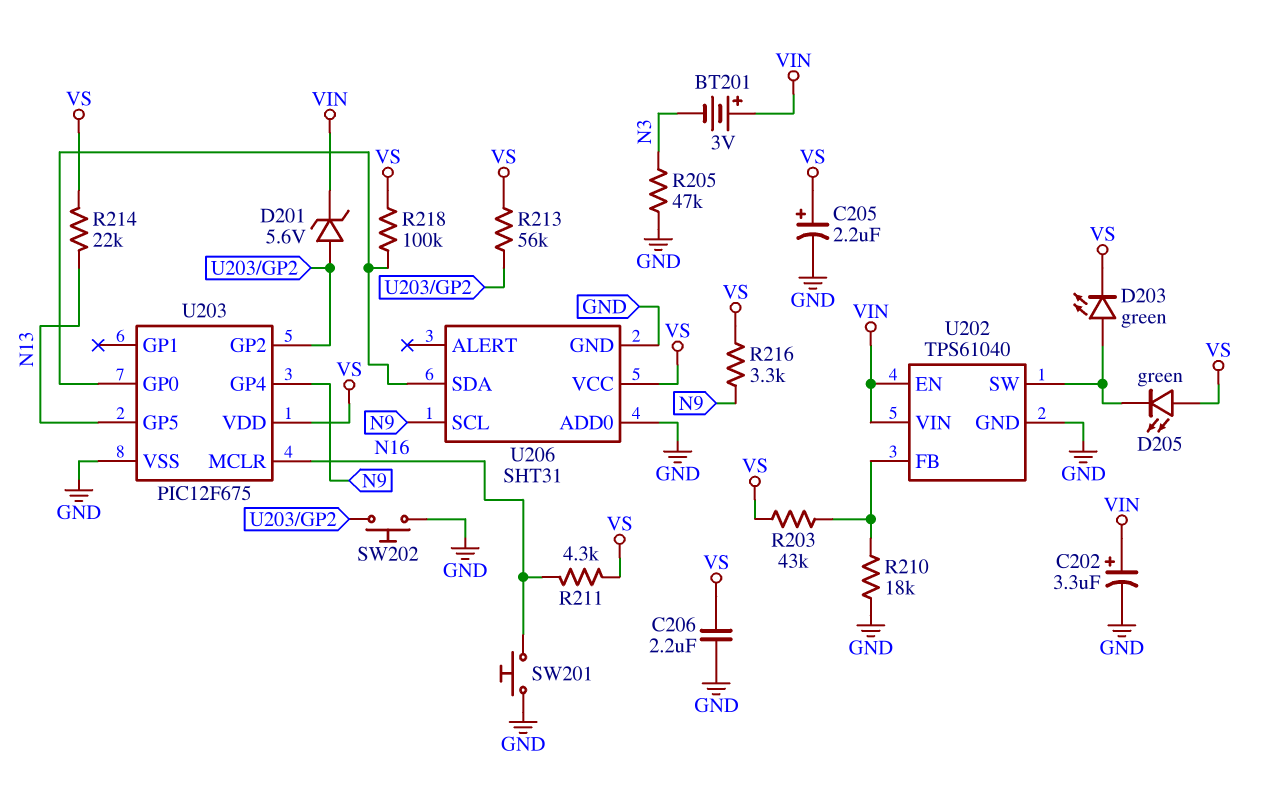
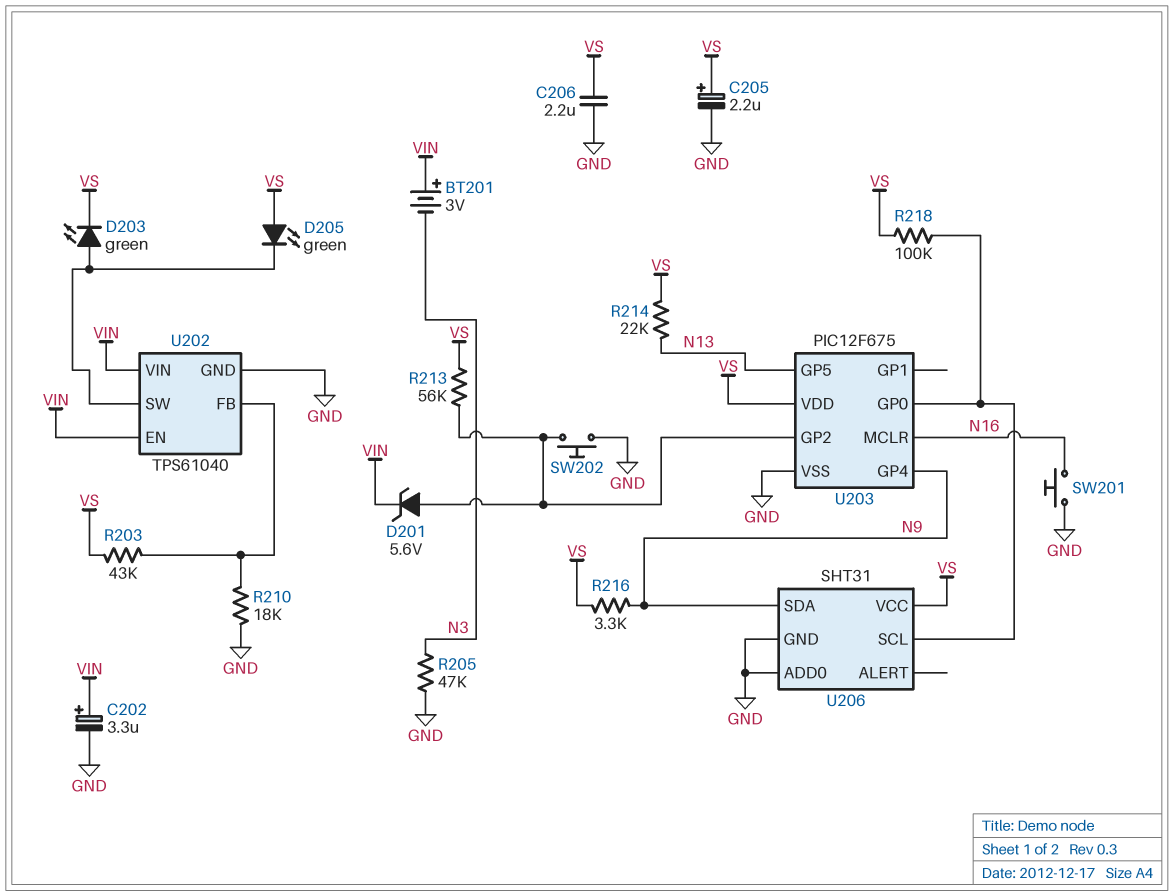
R211: 4.3k (N16, VS) -> none
U206 pin SCL: N9 -> U203/GP0
U206 pin SDA: U203/GP0 -> N9

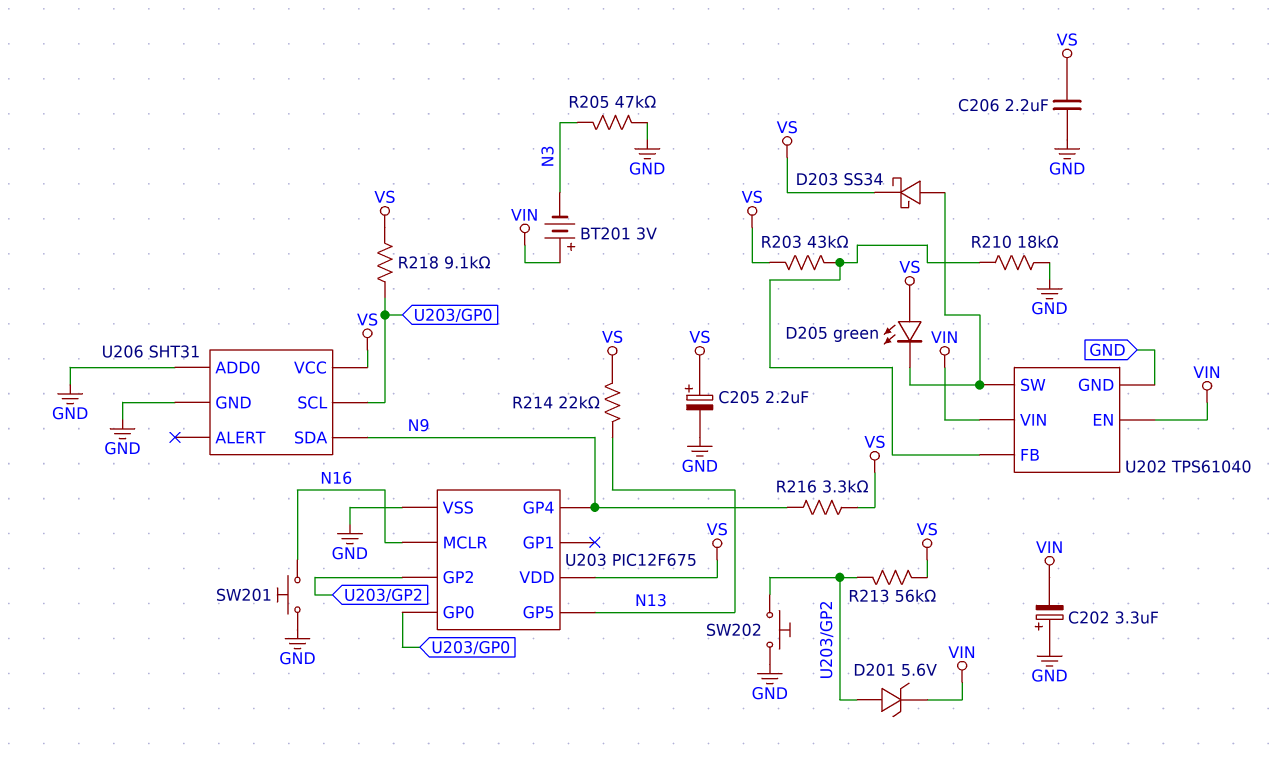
C202: 3.3uF (plus VIN, minus GND) -> 3.3uF (plus GND, minus VIN)
D203: LED green (A U202/SW, K VS) -> schottky SS34 (A U202/SW, K VS)
R218: 100k (U203/GP0, VS) -> 9.1k (U203/GP0, VS)

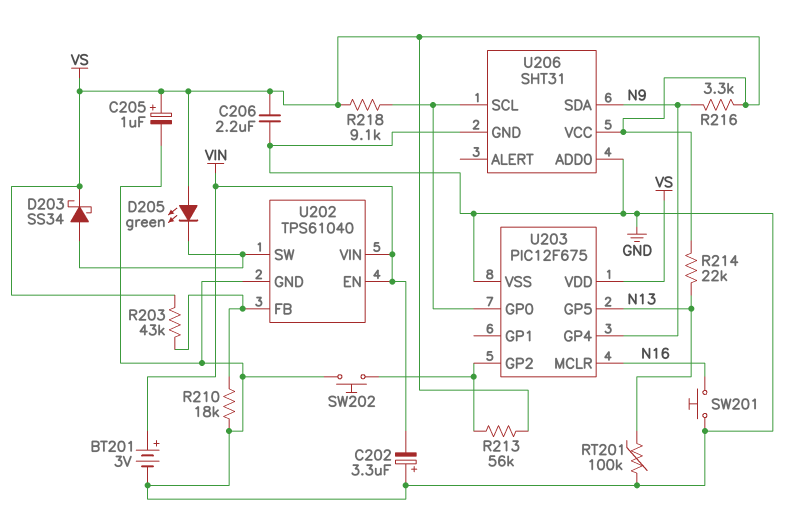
BT201: 3V (plus VIN, minus N3) -> 3V (plus VIN, minus GND)
C205: 2.2uF (plus VS, minus GND) -> 1uF (plus VS, minus GND)
D201: zener 5.6V (A U203/GP2, K VIN) -> none
R205: 47k (GND, N3) -> none
RT201: none -> 100k (GND, N13)

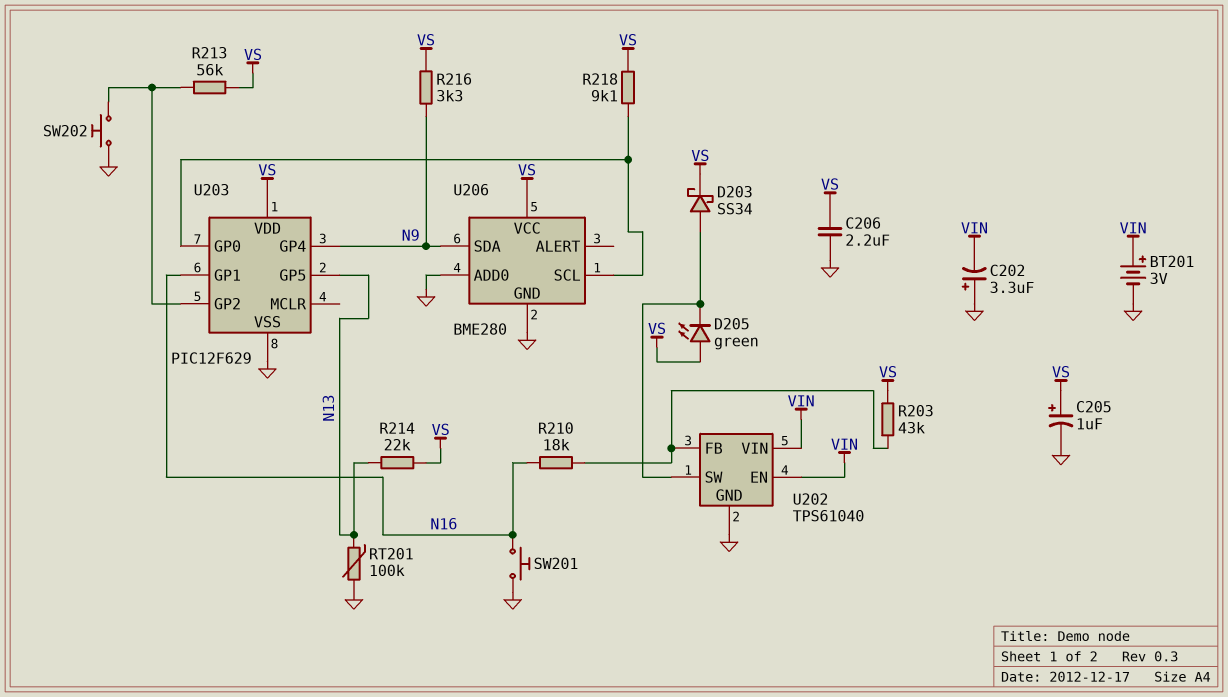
R210: 18k (GND, U202/FB) -> 18k (N16, U202/FB)
U203: PIC12F675 -> PIC12F629
U203 pin GP1: none -> N16
U203 pin MCLR: N16 -> none
U206: SHT31 -> BME280

